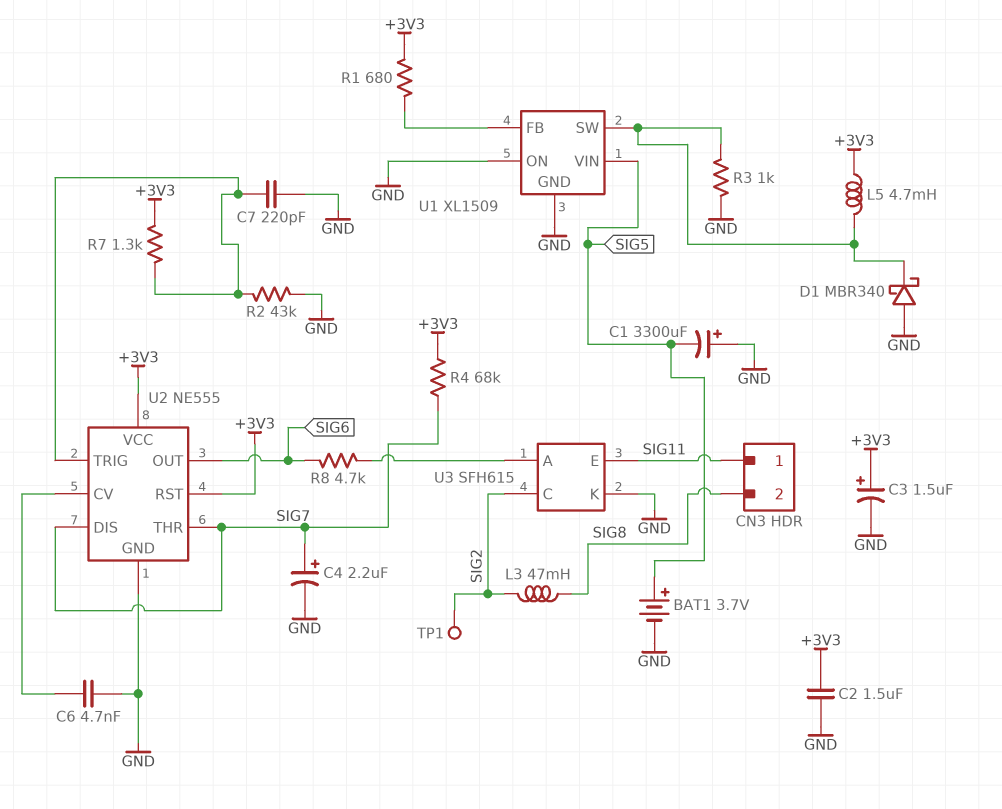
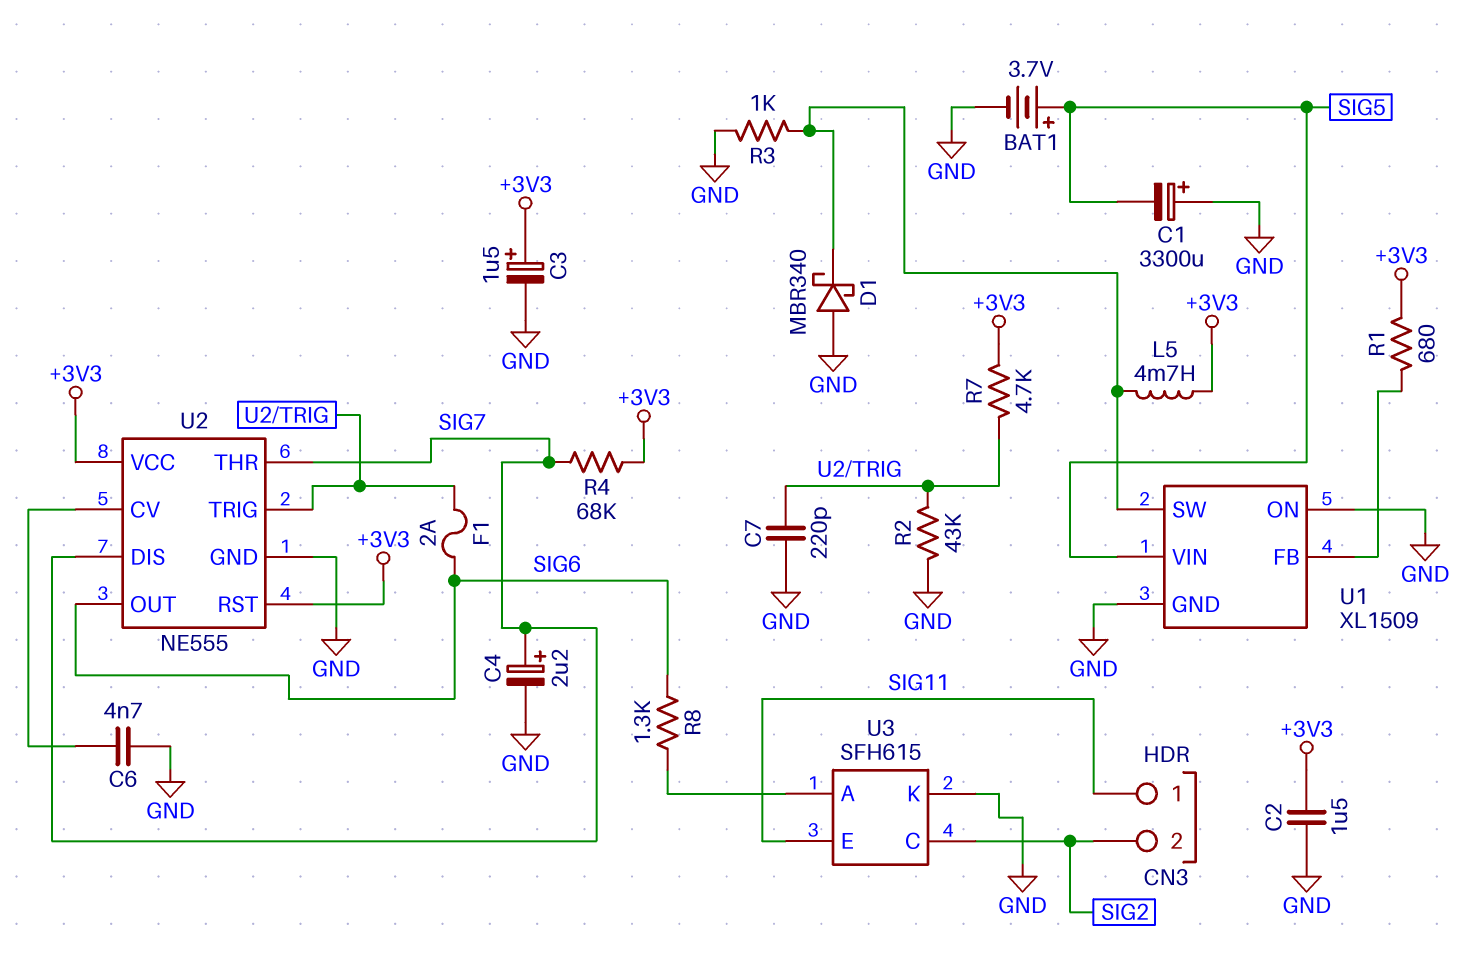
CN3 pin 2: SIG8 -> SIG2
F1: none -> 2A (SIG6, U2/TRIG)
L3: 47mH (SIG2, SIG8) -> none
R7: 1.3k (+3V3, U2/TRIG) -> 4.7k (+3V3, U2/TRIG)
R8: 4.7k (SIG6, U3/A) -> 1.3k (SIG6, U3/A)
TP1: test point (SIG2) -> none

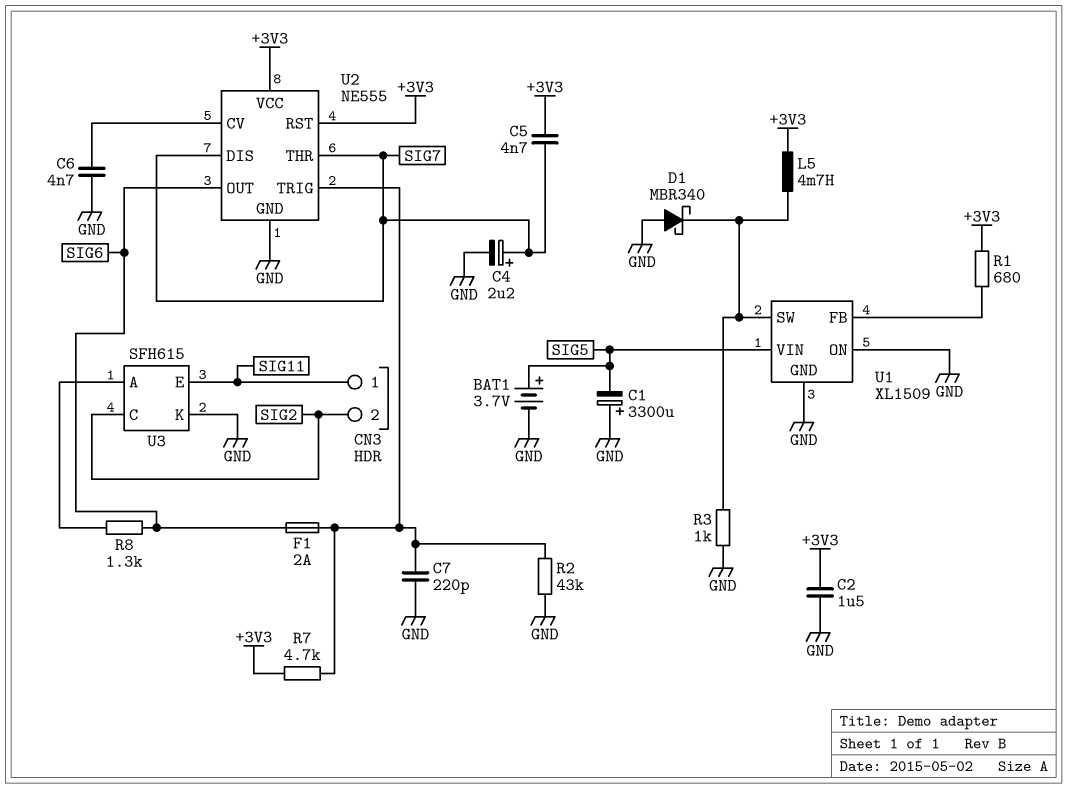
C3: 1.5uF (plus +3V3, minus GND) -> none
C5: none -> 4.7nF (+3V3, SIG7)
R4: 68k (+3V3, SIG7) -> none

